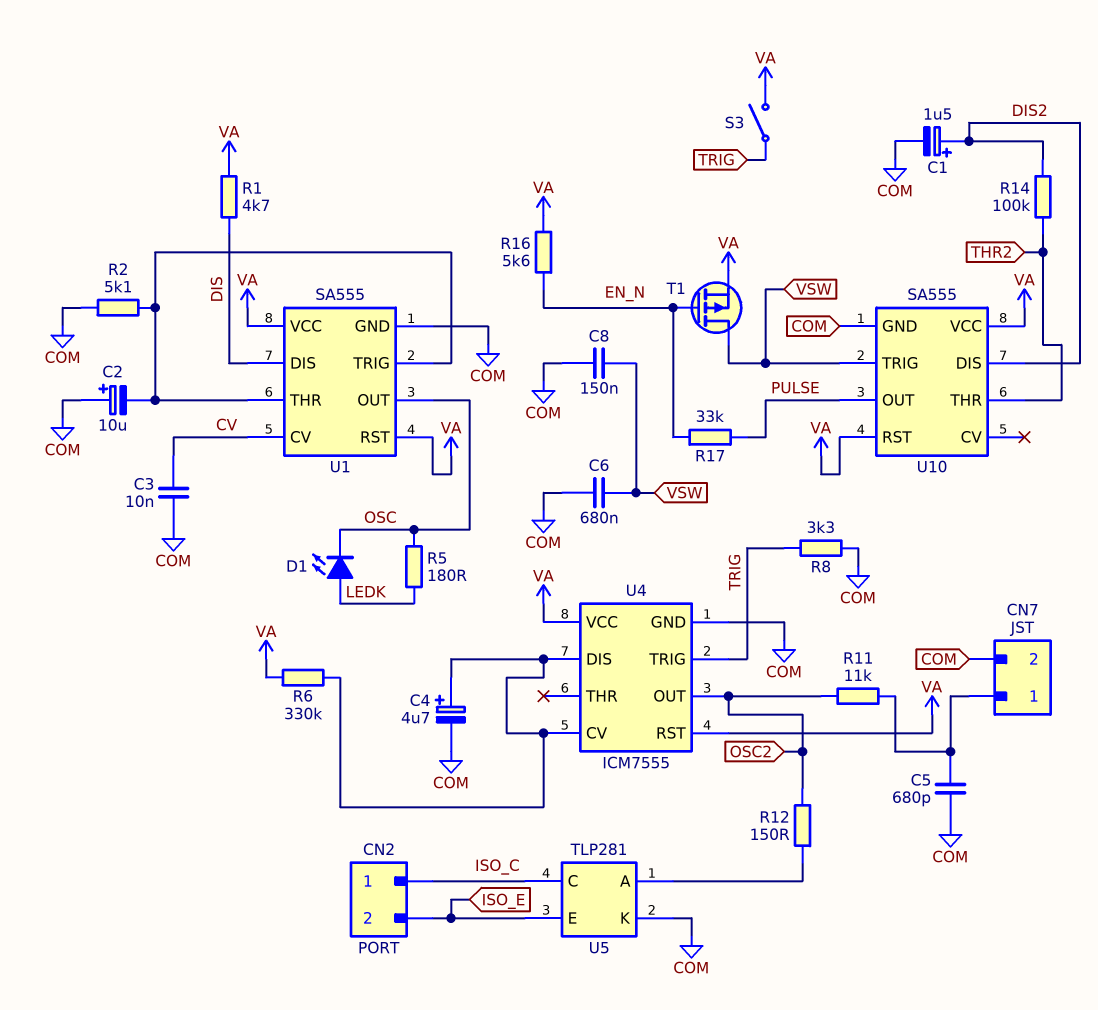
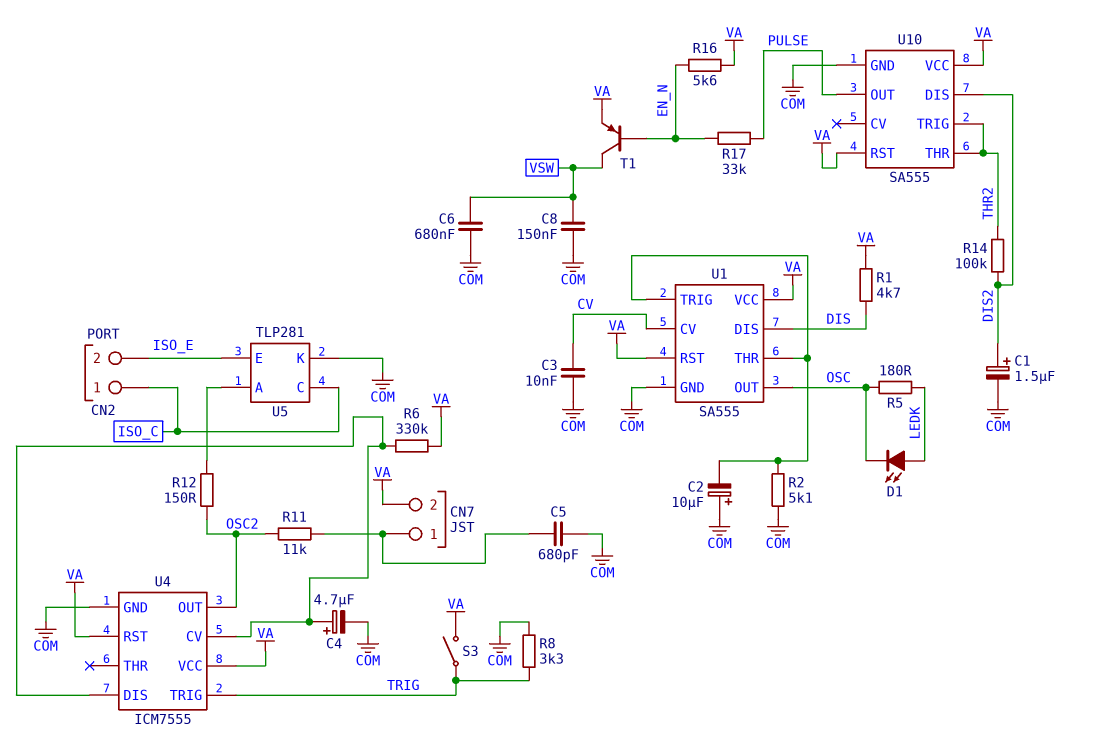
CN7 pin 2: COM -> VA
T1: PMOS (G EN_N, D VSW, S VA) -> PNP (B EN_N, C VSW, E VA)
U10 pin TRIG: VSW -> THR2

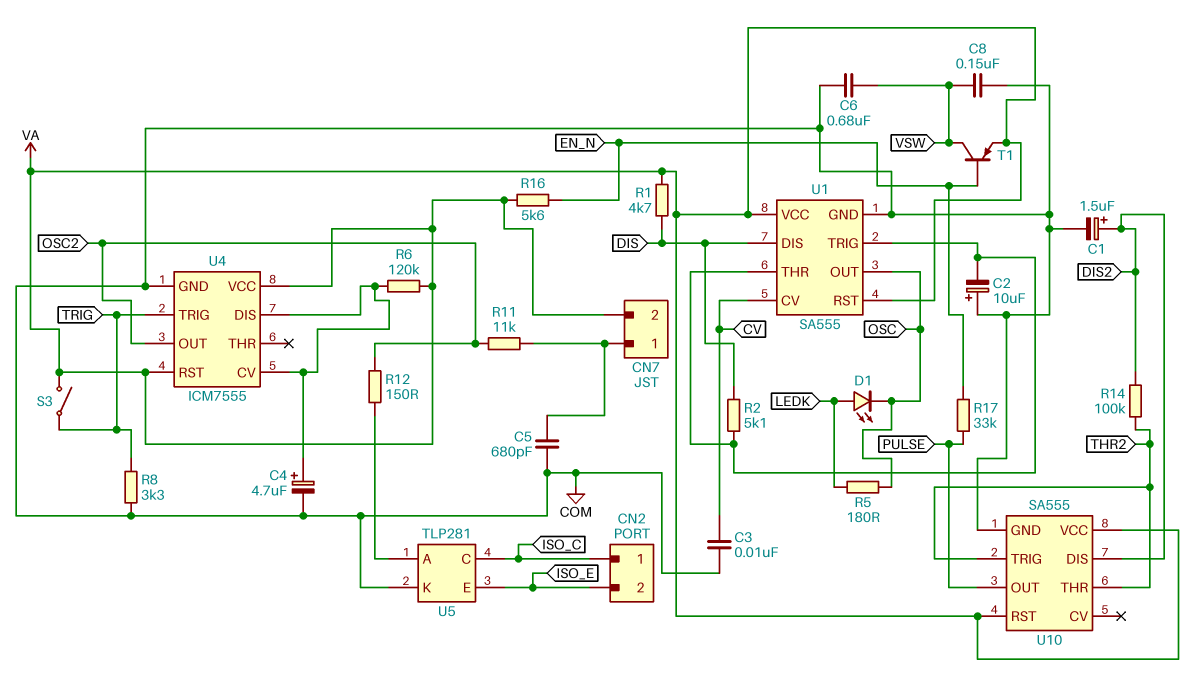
R2: 5.1k (COM, U1/THR) -> 5.1k (DIS, U1/THR)
R6: 330k (U4/CV, VA) -> 120k (U4/CV, VA)

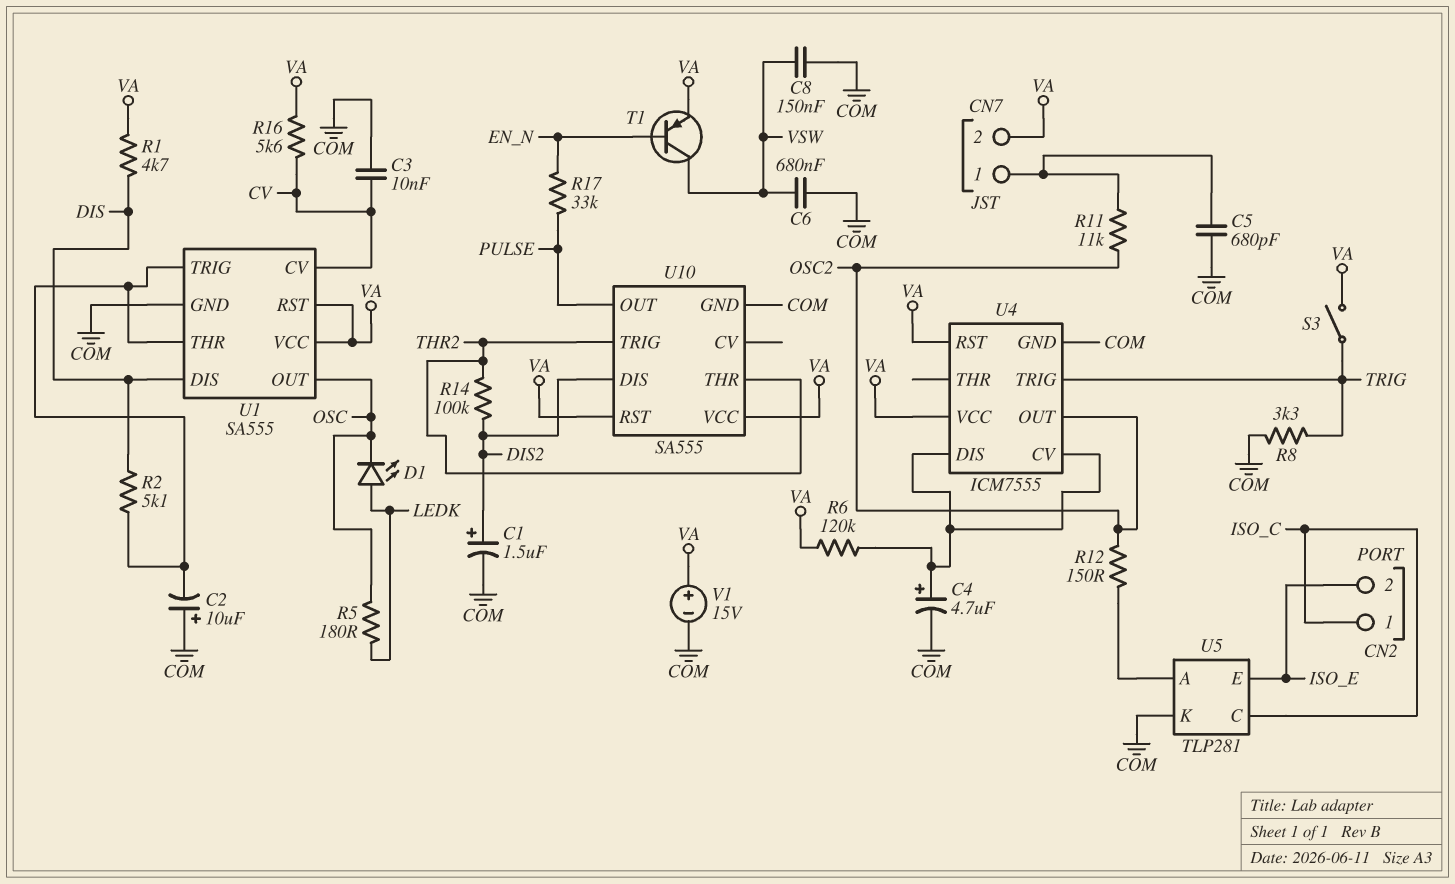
R16: 5.6k (EN_N, VA) -> 5.6k (CV, VA)
V1: none -> 15V (plus VA, minus COM)

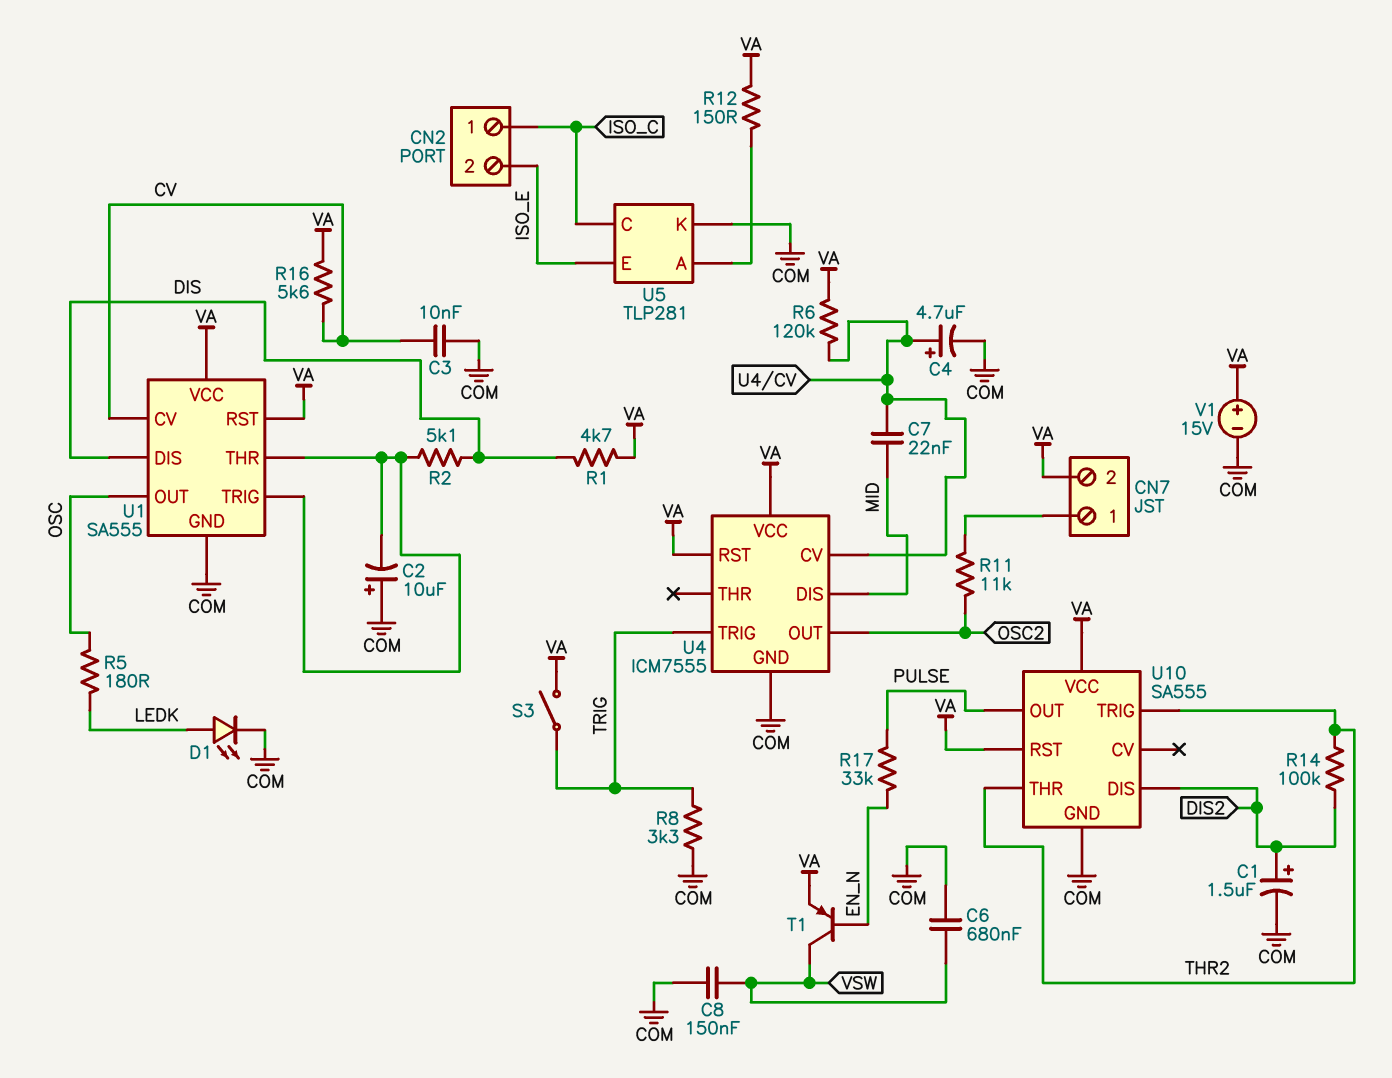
C5: 680pF (CN7/1, COM) -> none
C7: none -> 22nF (MID, U4/CV)
D1: LED (A LEDK, K OSC) -> LED (A LEDK, K COM)
R12: 150 (OSC2, U5/A) -> 150 (U5/A, VA)
U4 pin DIS: U4/CV -> MID

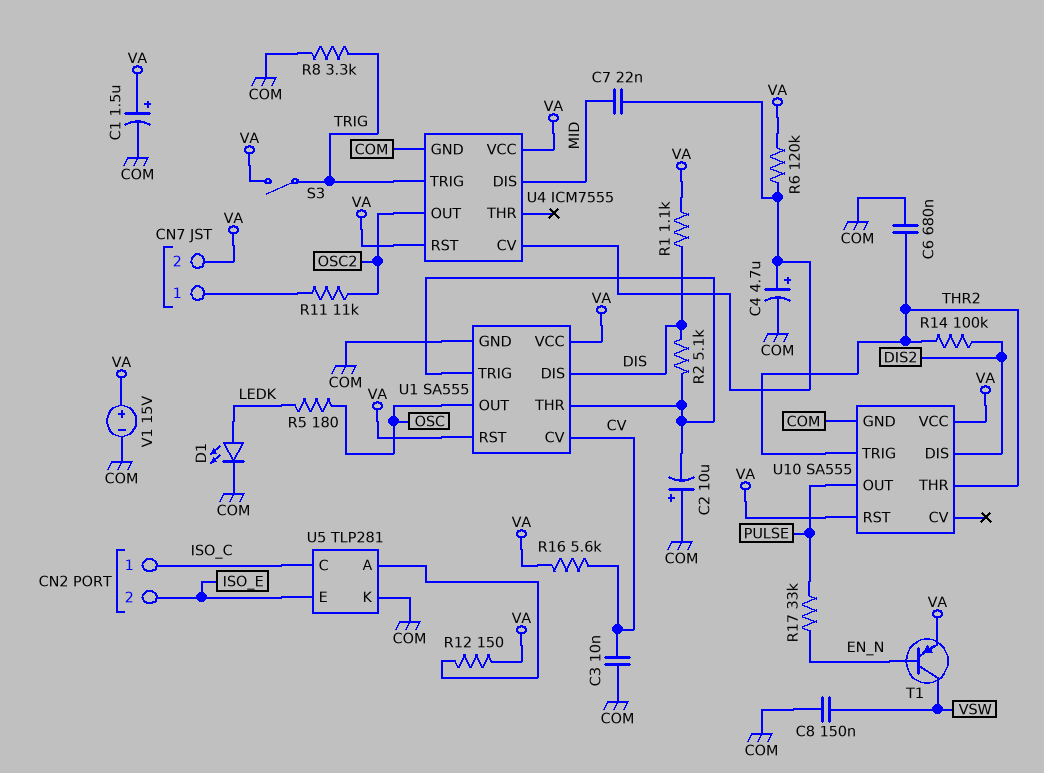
C1: 1.5uF (plus DIS2, minus COM) -> 1.5uF (plus VA, minus COM)
C6: 680nF (COM, VSW) -> 680nF (COM, THR2)
R1: 4.7k (DIS, VA) -> 1.1k (DIS, VA)

